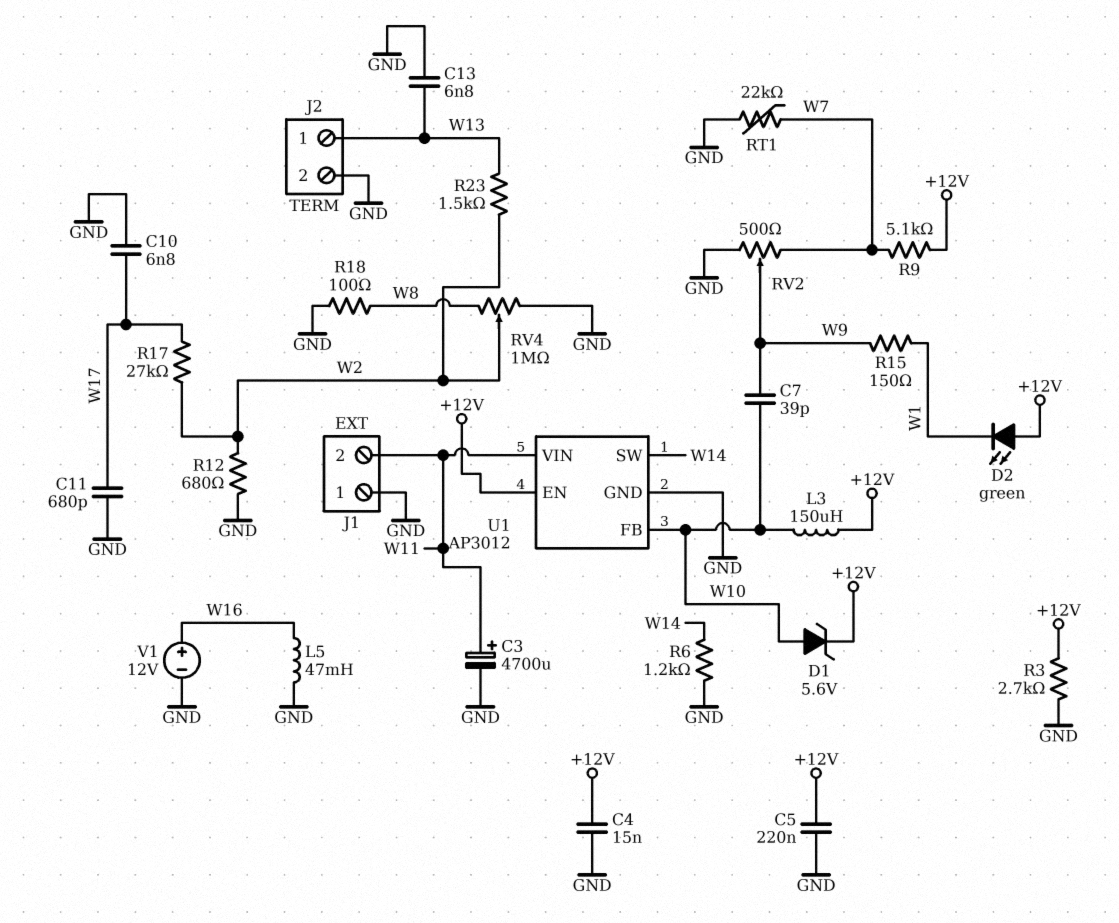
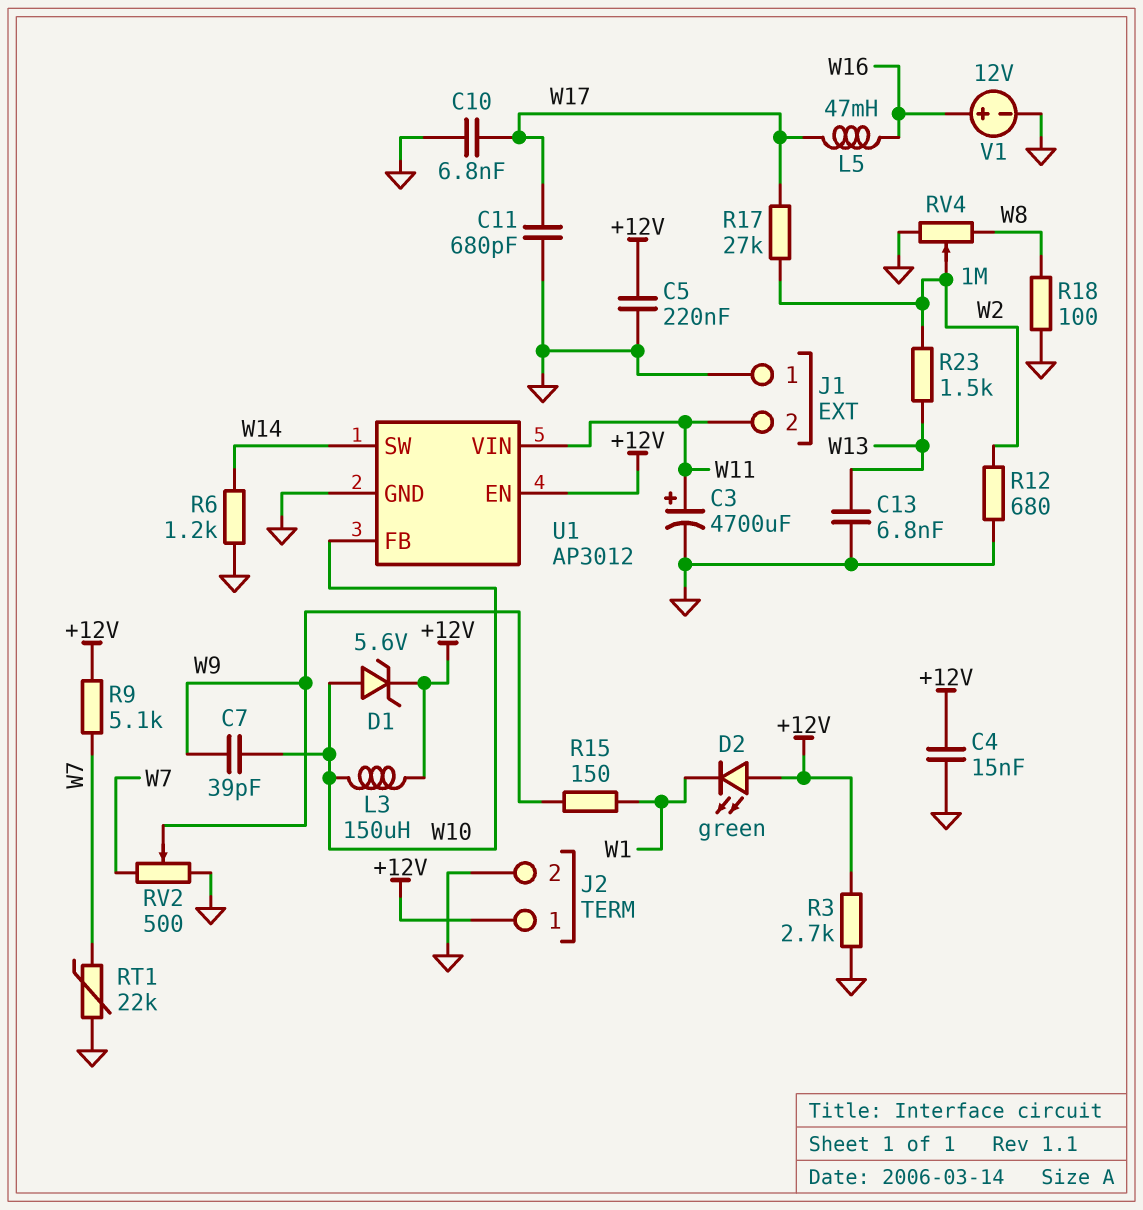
J2 pin 1: W13 -> +12V
L5: 47mH (GND, W16) -> 47mH (W16, W17)

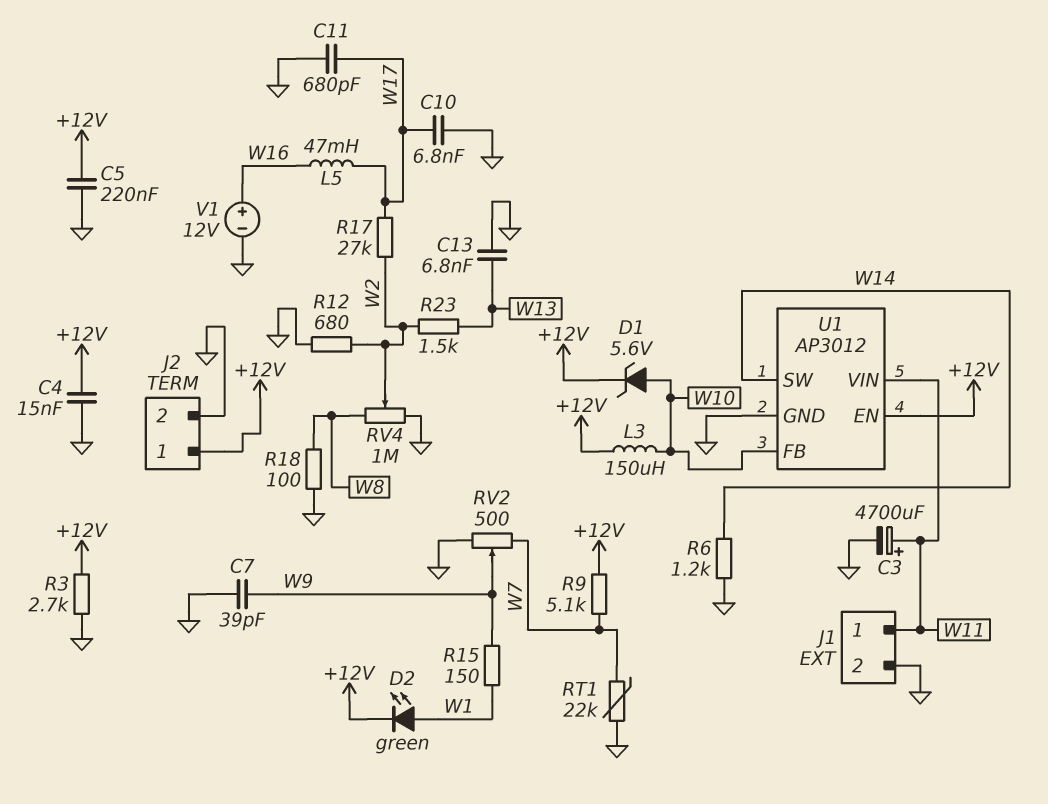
C7: 39pF (W9, W10) -> 39pF (GND, W9)
D2: LED green (A +12V, K W1) -> LED green (A W1, K +12V)
J1 pin 1: GND -> W11
J1 pin 2: W11 -> GND

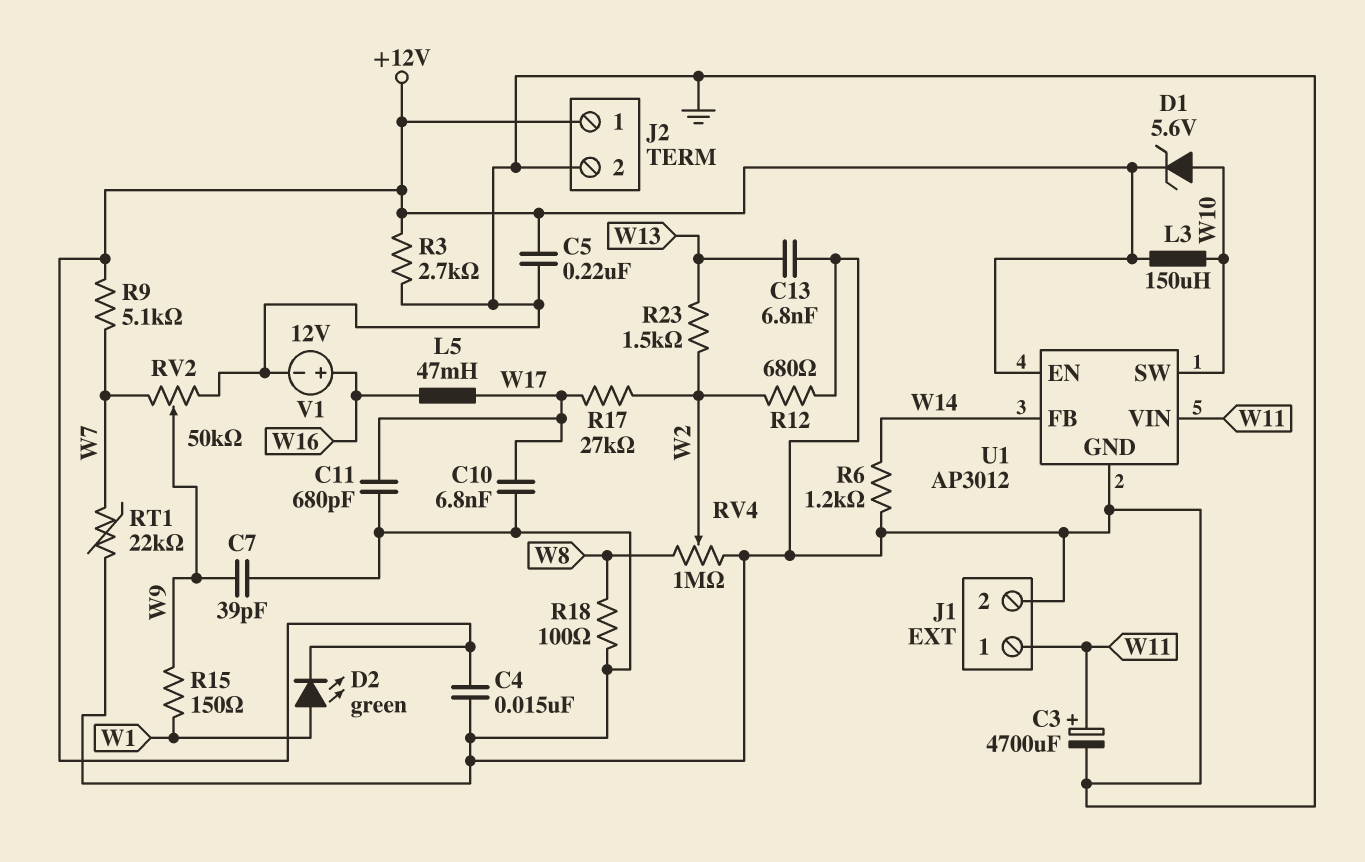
RV2: 500 (GND, W7, wiper W9) -> 50k (GND, W7, wiper W9)
U1 pin FB: W10 -> W14
U1 pin SW: W14 -> W10

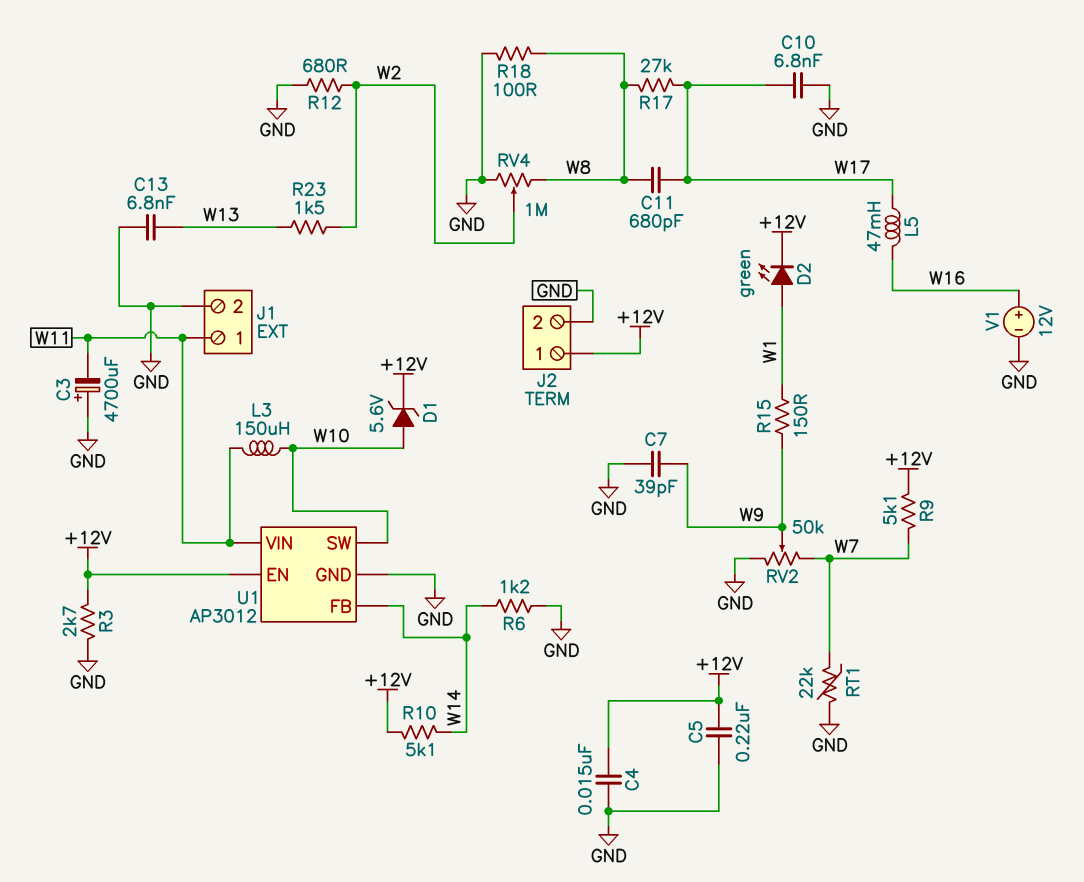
C3: 4700uF (plus W11, minus GND) -> 4700uF (plus GND, minus W11)
C11: 680pF (GND, W17) -> 680pF (W8, W17)
L3: 150uH (+12V, W10) -> 150uH (W10, W11)
R10: none -> 5.1k (+12V, W14)
R17: 27k (W2, W17) -> 27k (W8, W17)

